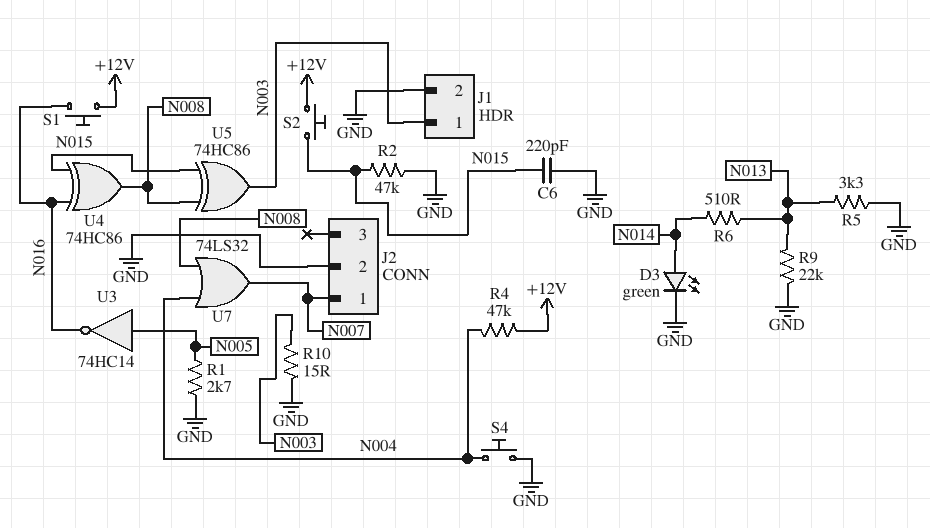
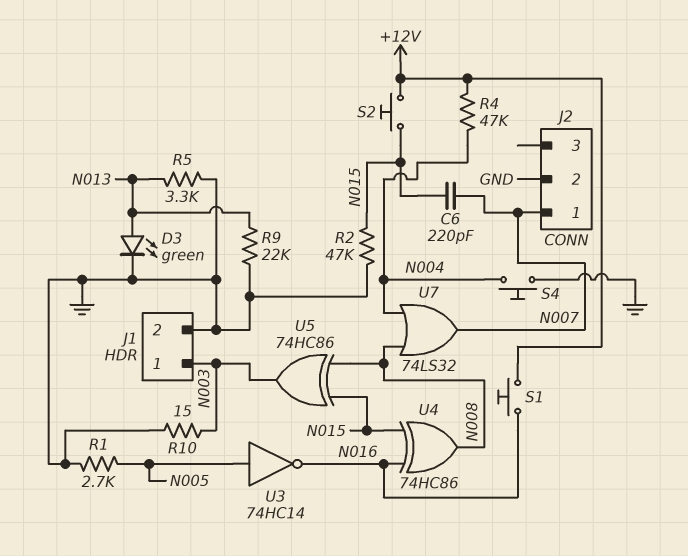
C6: 220pF (GND, N015) -> 220pF (N007, N015)
D3: LED green (A N014, K GND) -> LED green (A N013, K GND)
R6: 510 (N013, N014) -> none

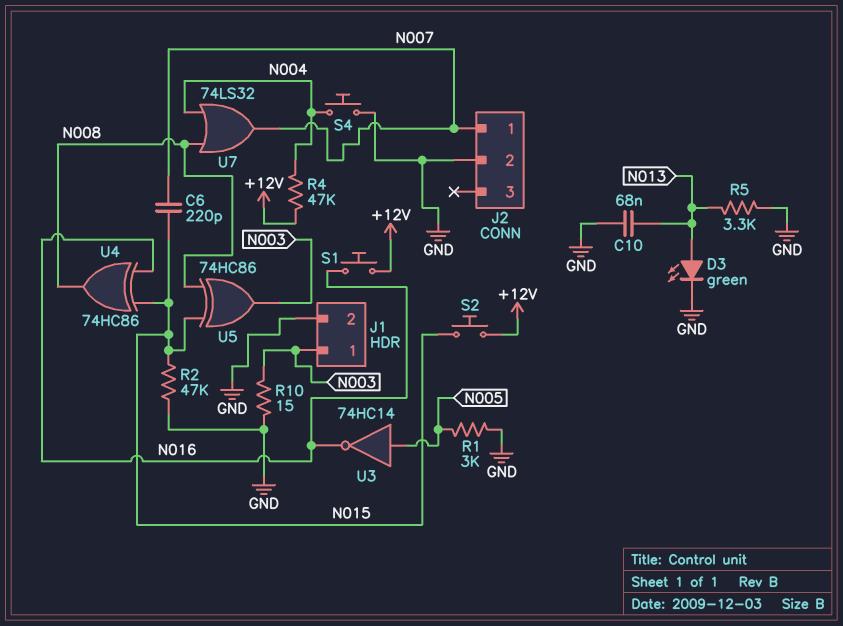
C10: none -> 68nF (GND, N013)
R1: 2.7k (GND, N005) -> 3k (GND, N005)
R9: 22k (GND, N013) -> none

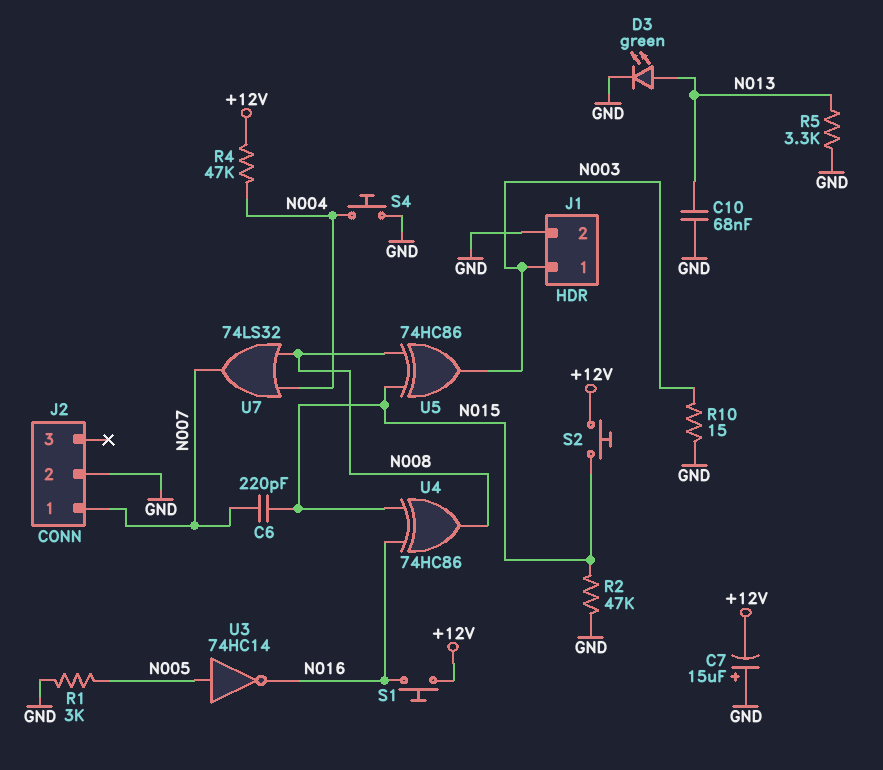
C7: none -> 15uF (plus GND, minus +12V)

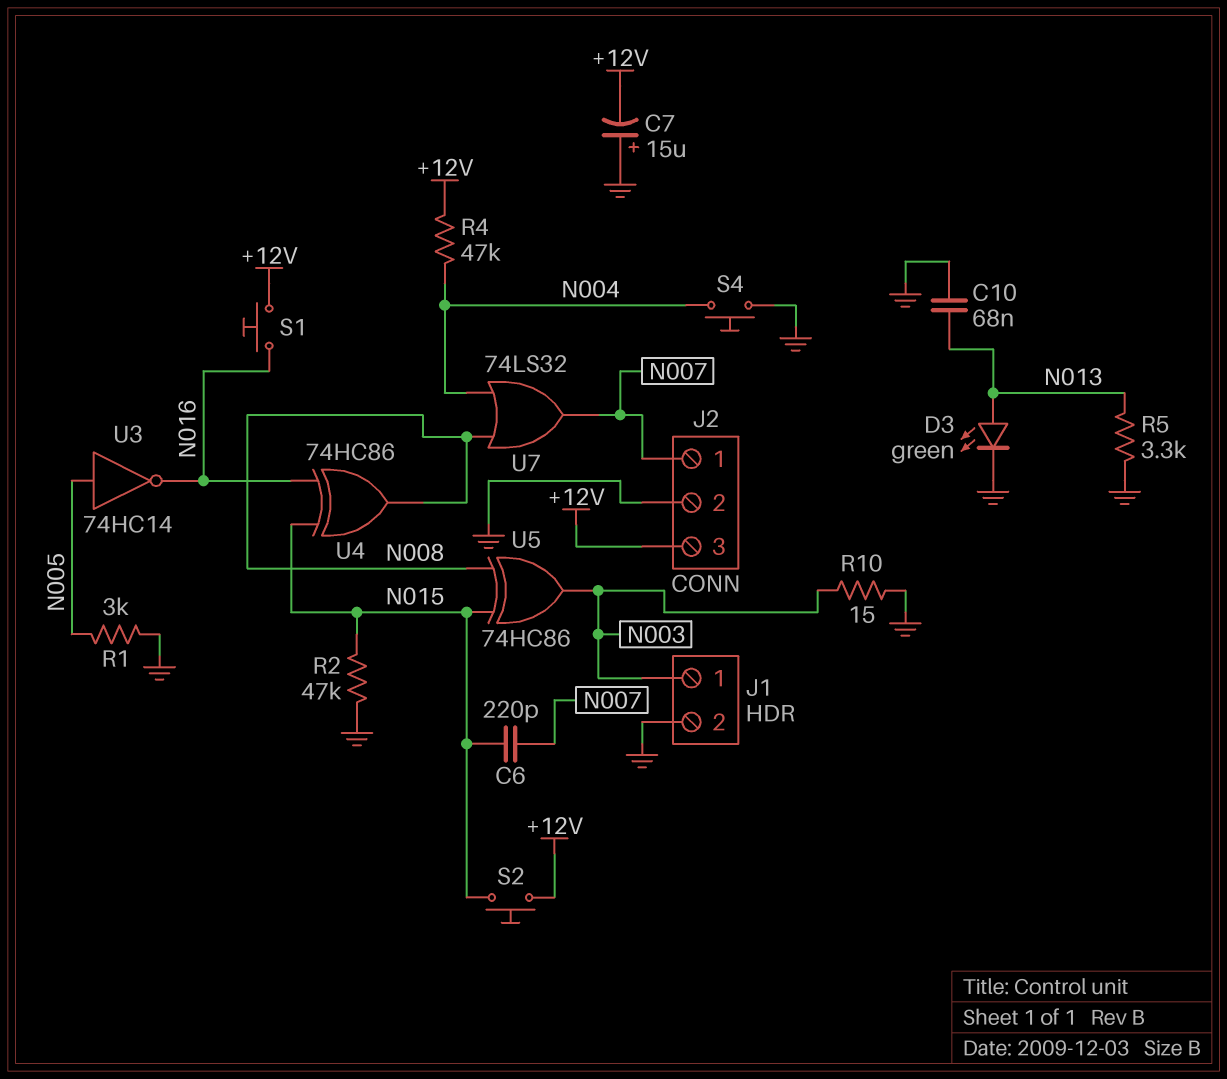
J2 pin 3: none -> +12V

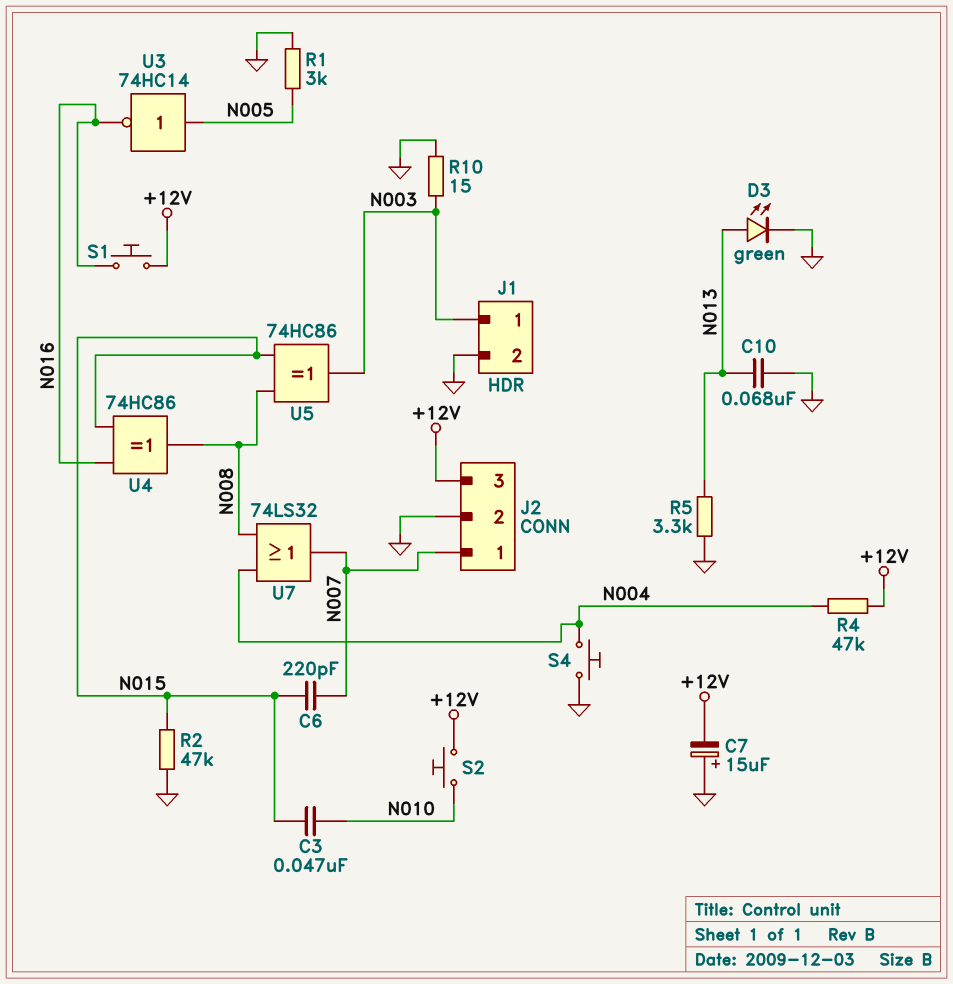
C3: none -> 47nF (N010, N015)
S2: button (+12V, N015) -> button (+12V, N010)

